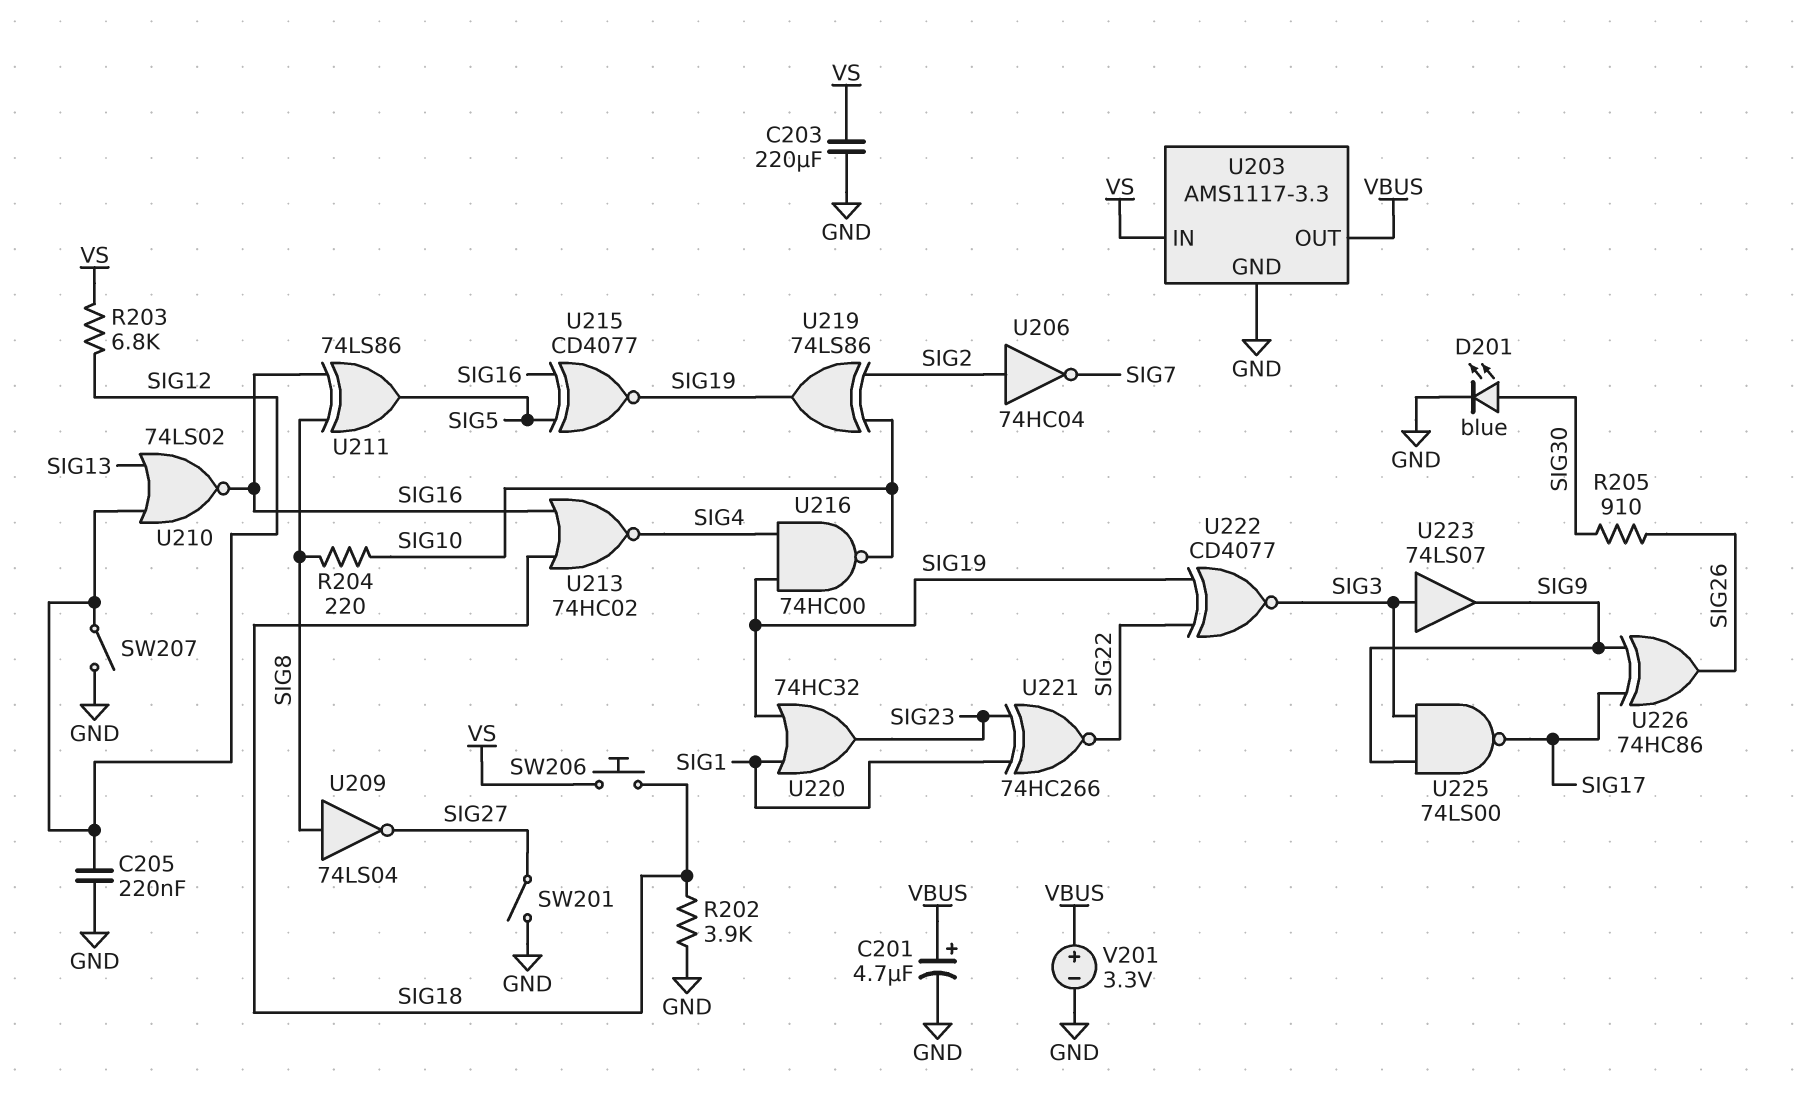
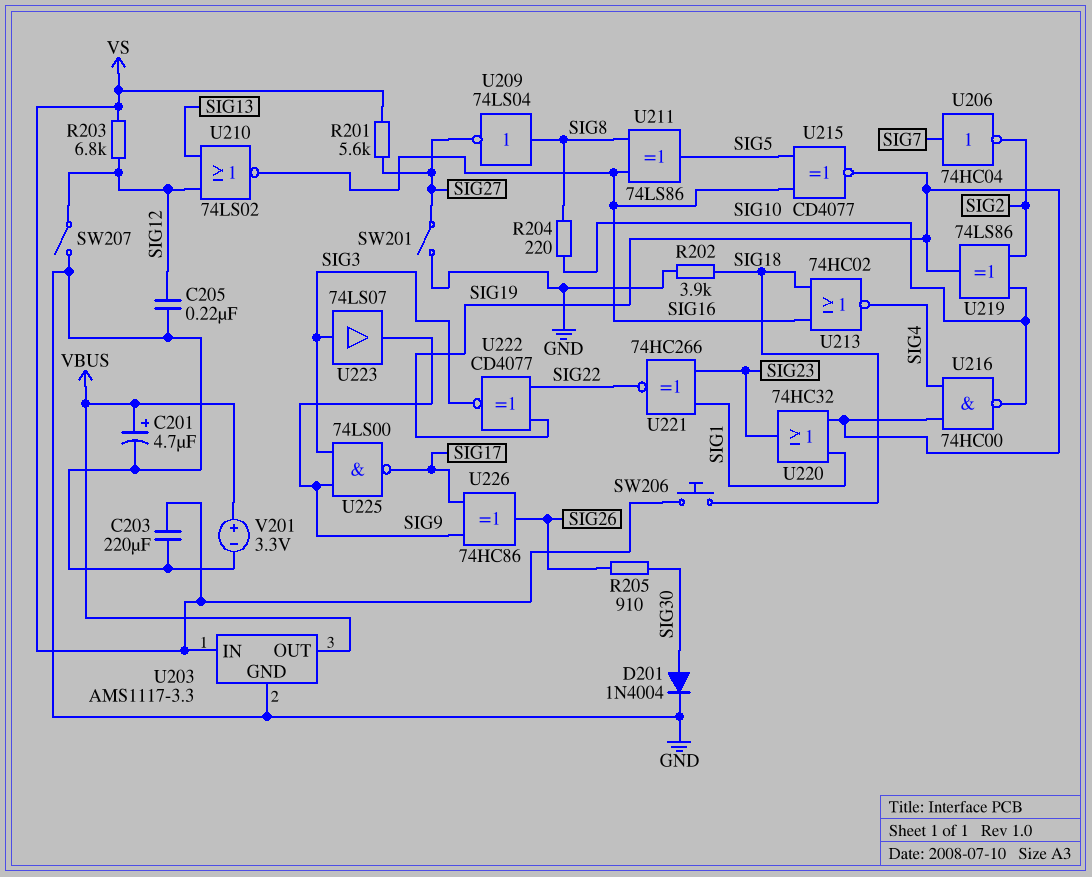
D201: LED blue (A SIG30, K GND) -> diode 1N4004 (A SIG30, K GND)
R201: none -> 5.6k (SIG27, VS)
U206: NOT 74HC04 (in SIG2, out SIG7) -> NOT 74HC04 (in SIG7, out SIG2)

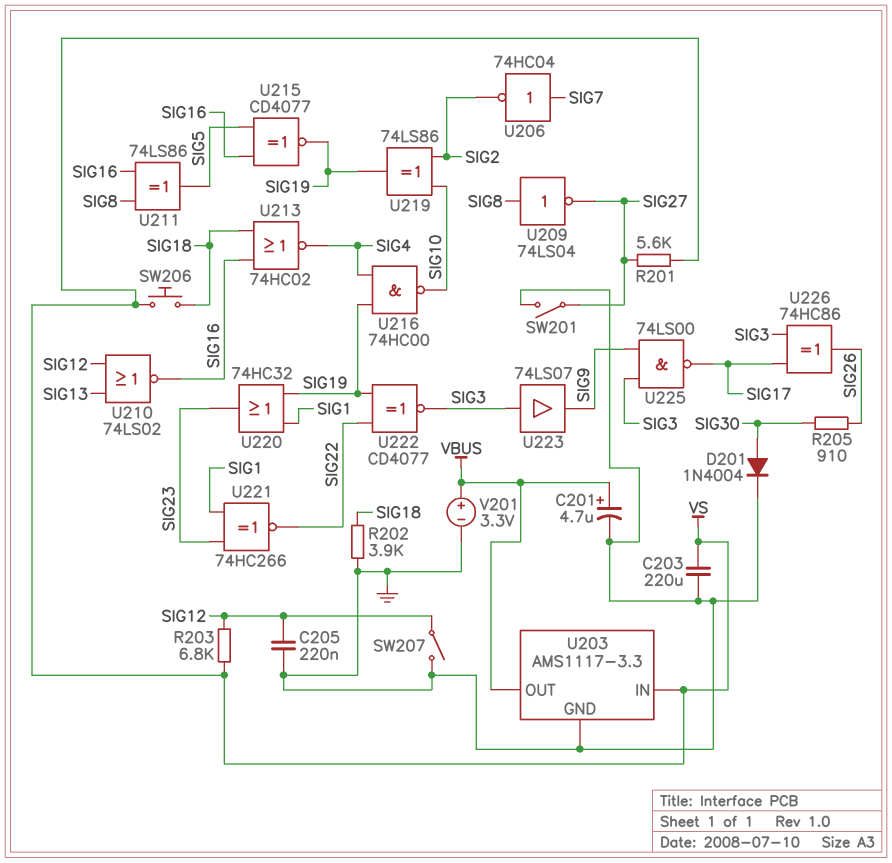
R204: 220 (SIG8, SIG10) -> none
U226: XOR 74HC86 (in SIG9, in SIG17, out SIG26) -> XOR 74HC86 (in SIG3, in SIG17, out SIG26)

